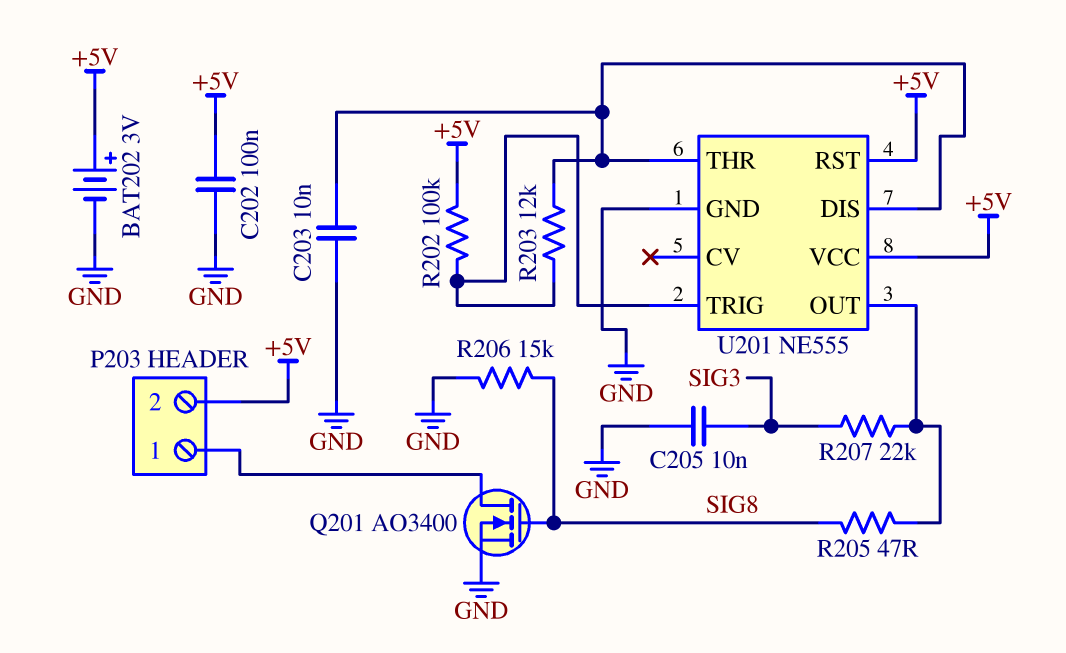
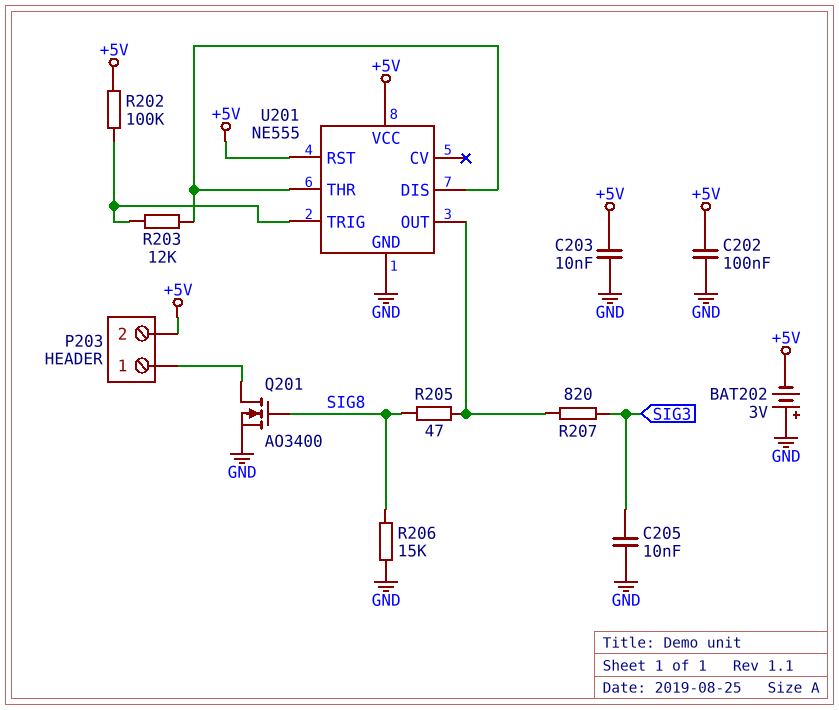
BAT202: 3V (plus +5V, minus GND) -> 3V (plus GND, minus +5V)
C203: 10nF (GND, U201/DIS) -> 10nF (+5V, GND)
R207: 22k (SIG3, U201/OUT) -> 820 (SIG3, U201/OUT)

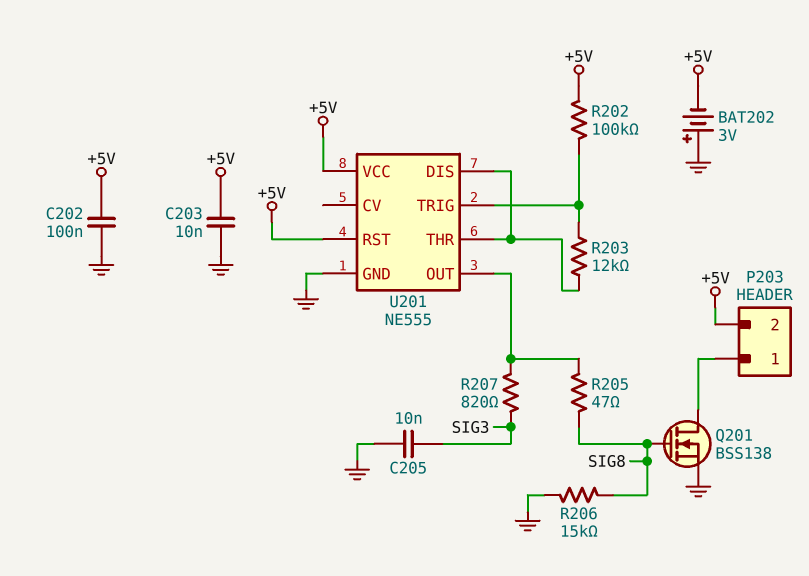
Q201: NMOS AO3400 (G SIG8, D P203/1, S GND) -> NMOS BSS138 (G SIG8, D P203/1, S GND)

